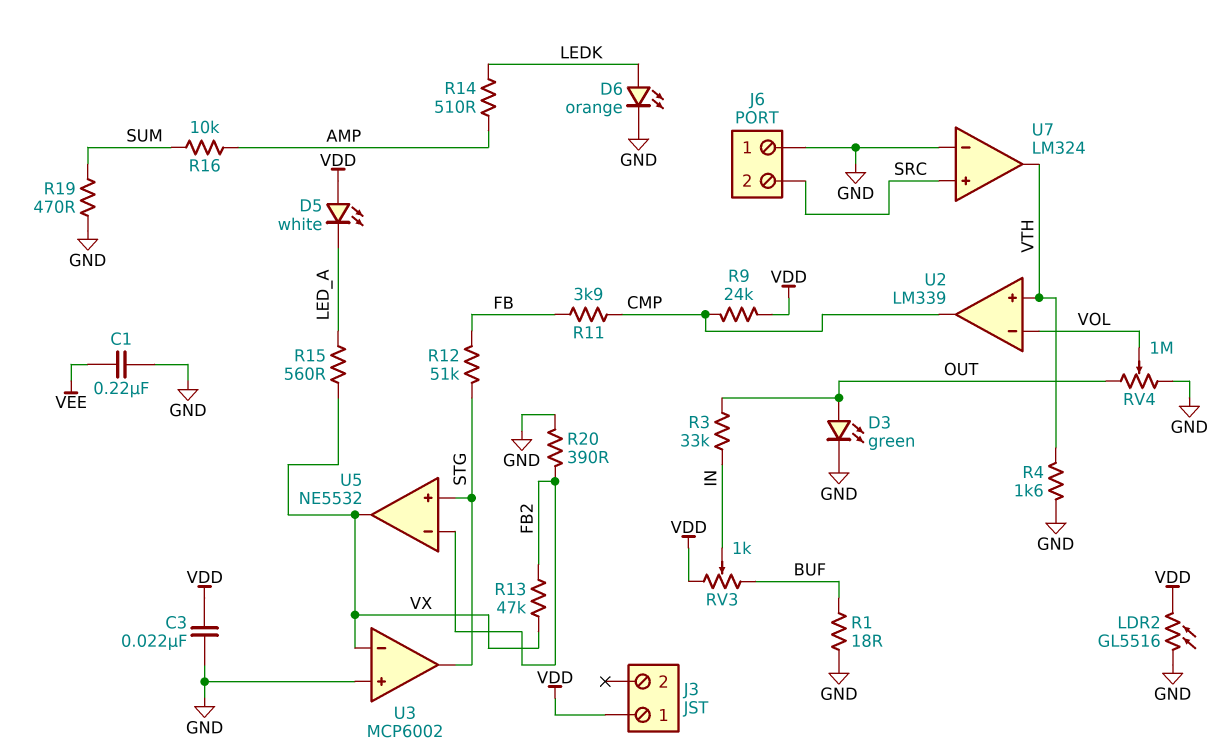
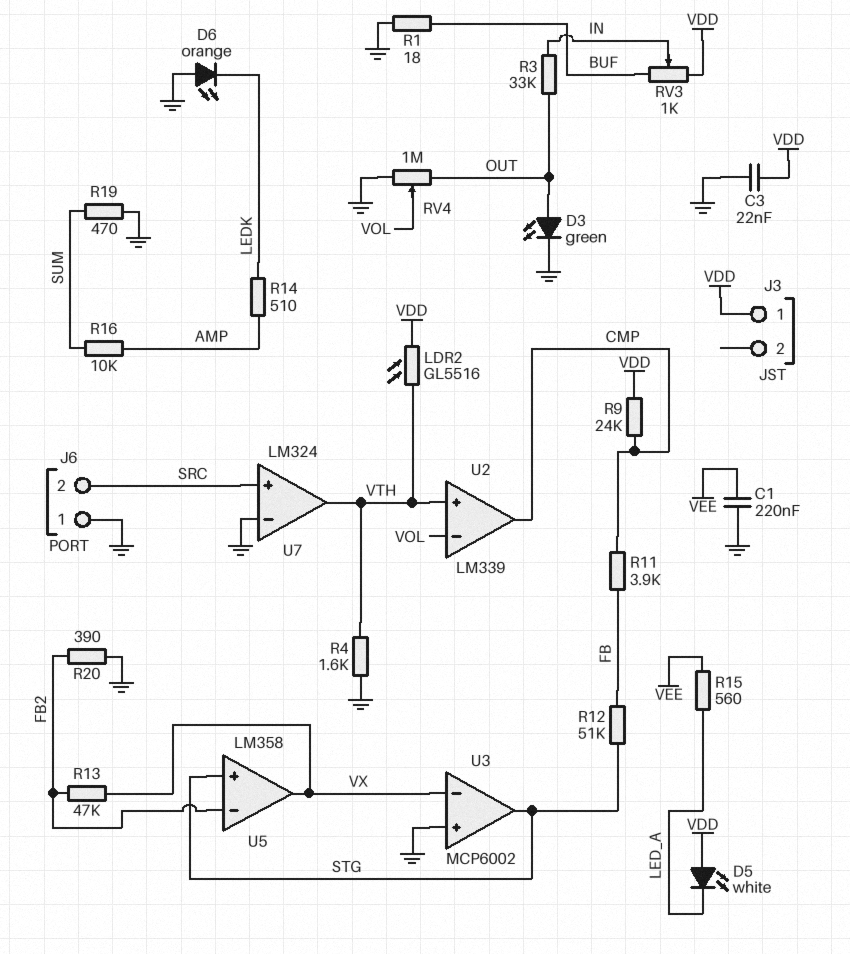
D6: LED orange (A LEDK, K GND) -> LED orange (A GND, K LEDK)
LDR2: GL5516 (GND, VDD) -> GL5516 (VDD, VTH)
R15: 560 (LED_A, VX) -> 560 (LED_A, VEE)
U5: NE5532 -> LM358

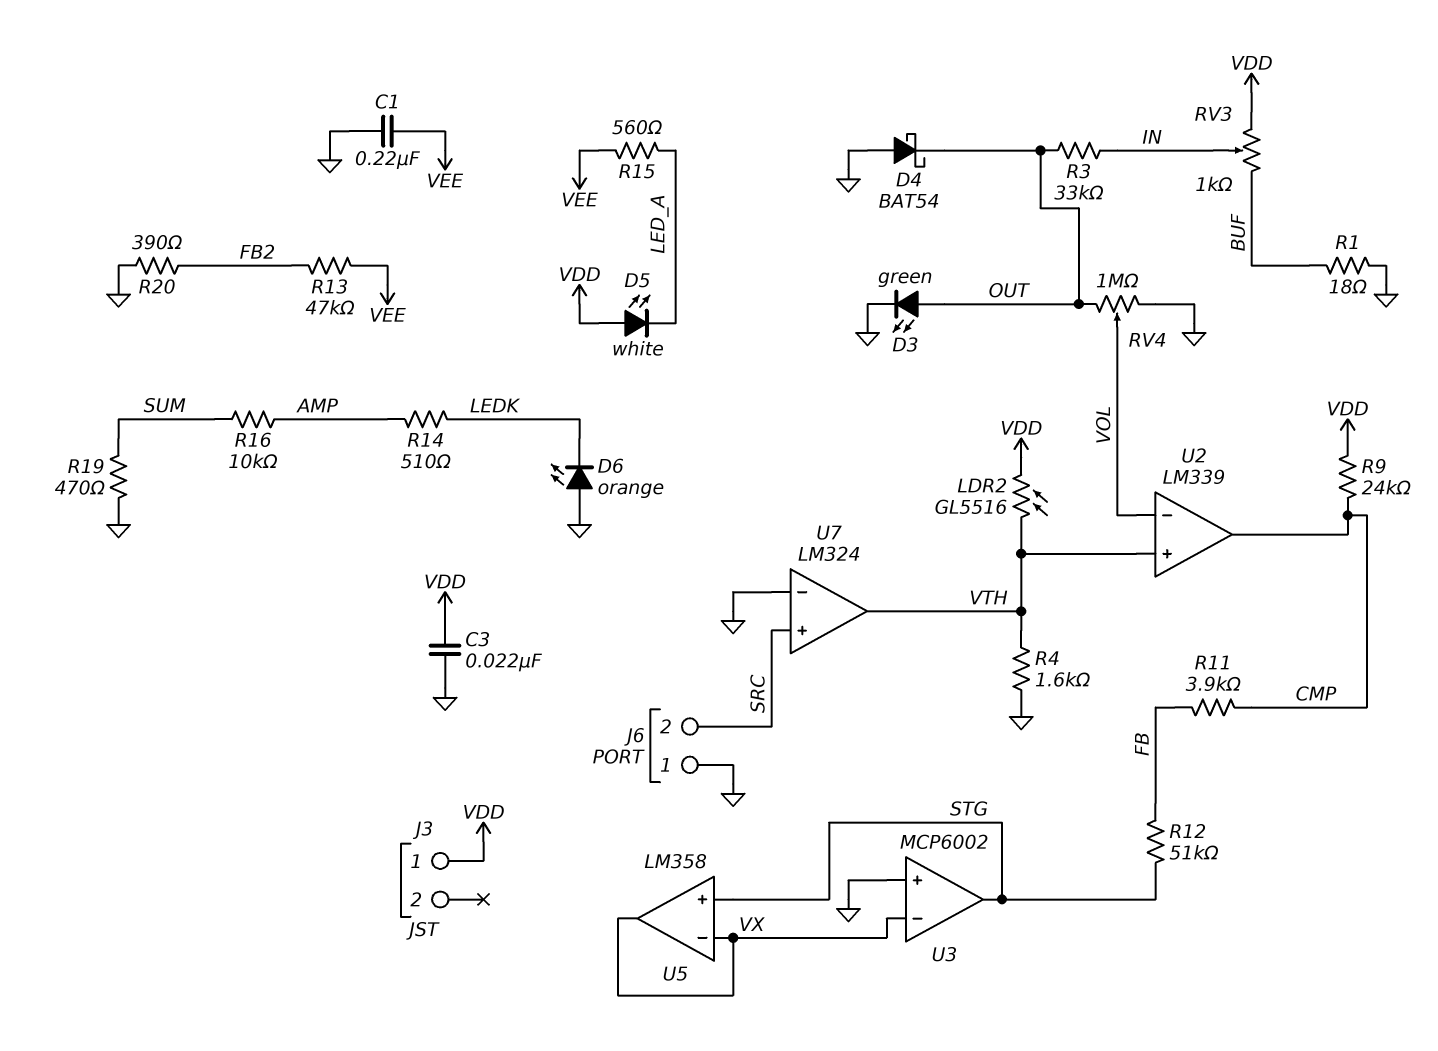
D4: none -> schottky BAT54 (A GND, K OUT)
R13: 47k (FB2, VX) -> 47k (FB2, VEE)
U5 pin in-: FB2 -> VX

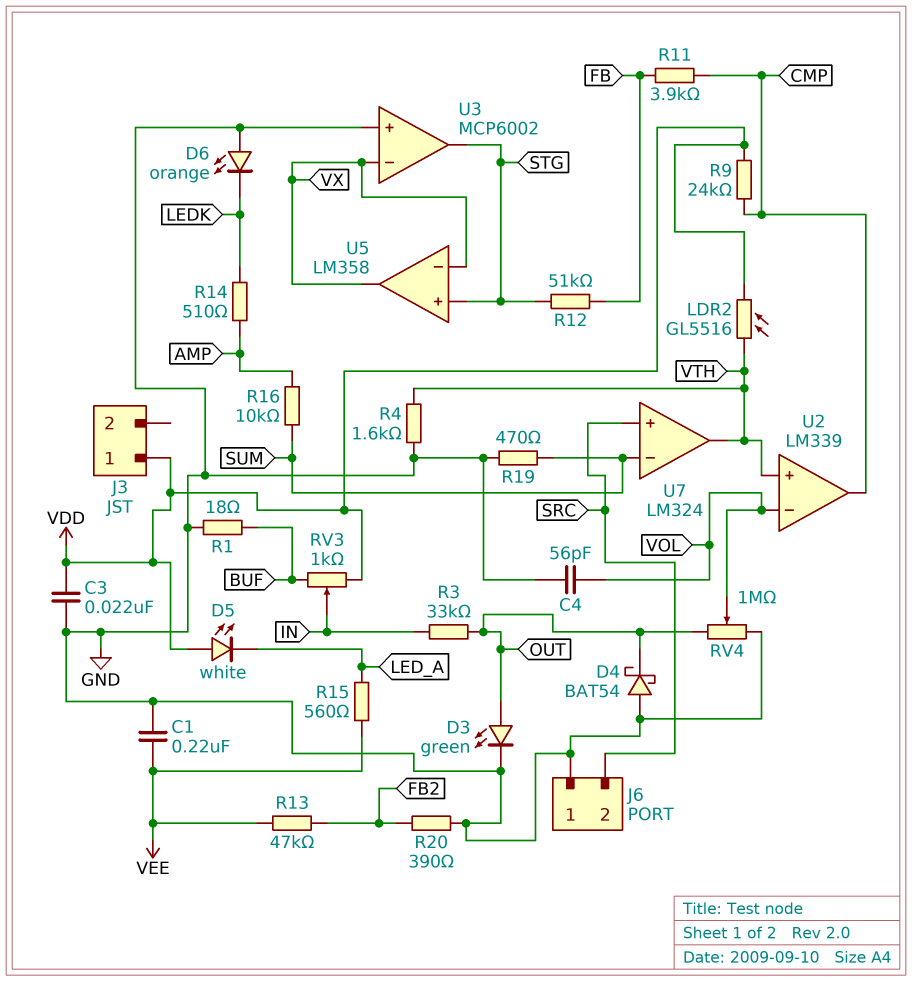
C4: none -> 56pF (GND, VOL)
U7 pin in-: GND -> SUM

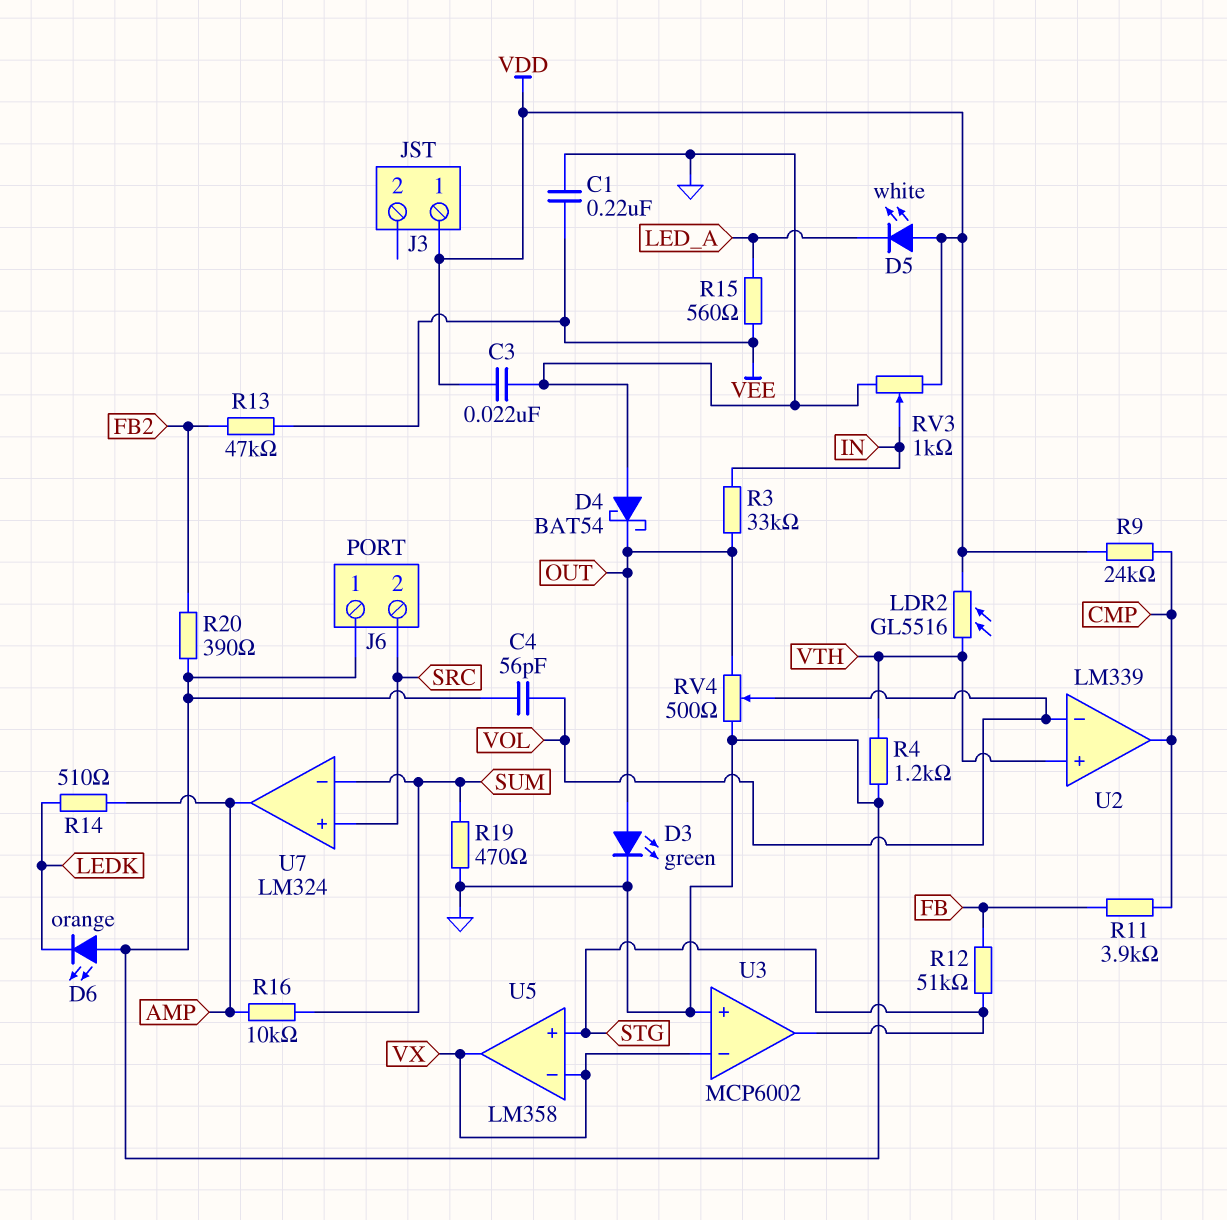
R1: 18 (BUF, GND) -> none
R4: 1.6k (GND, VTH) -> 1.2k (GND, VTH)
RV3: 1k (BUF, VDD, wiper IN) -> 1k (GND, VDD, wiper IN)
RV4: 1M (GND, OUT, wiper VOL) -> 500 (GND, OUT, wiper VOL)
U7 pin out: VTH -> AMP

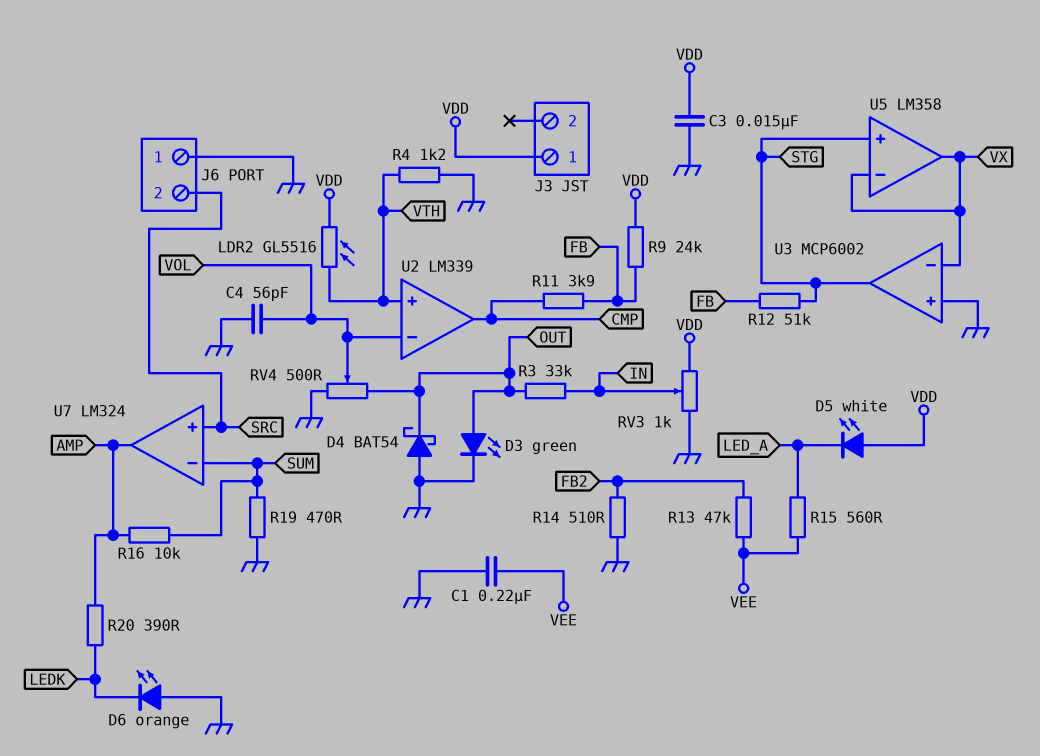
C3: 22nF (GND, VDD) -> 15nF (GND, VDD)
R9: 24k (CMP, VDD) -> 24k (FB, VDD)
R14: 510 (AMP, LEDK) -> 510 (FB2, GND)
R20: 390 (FB2, GND) -> 390 (AMP, LEDK)

